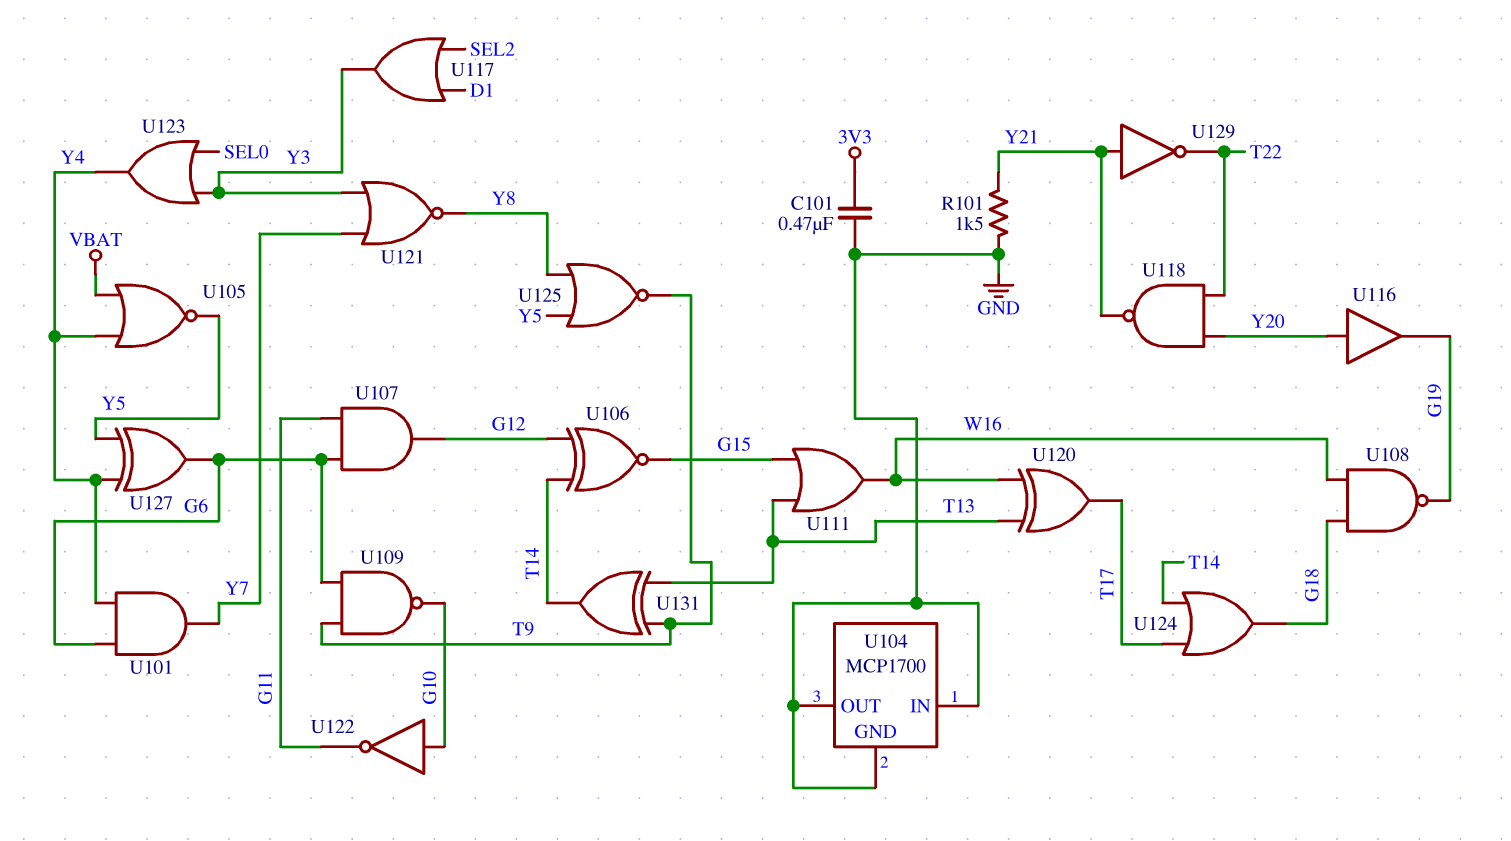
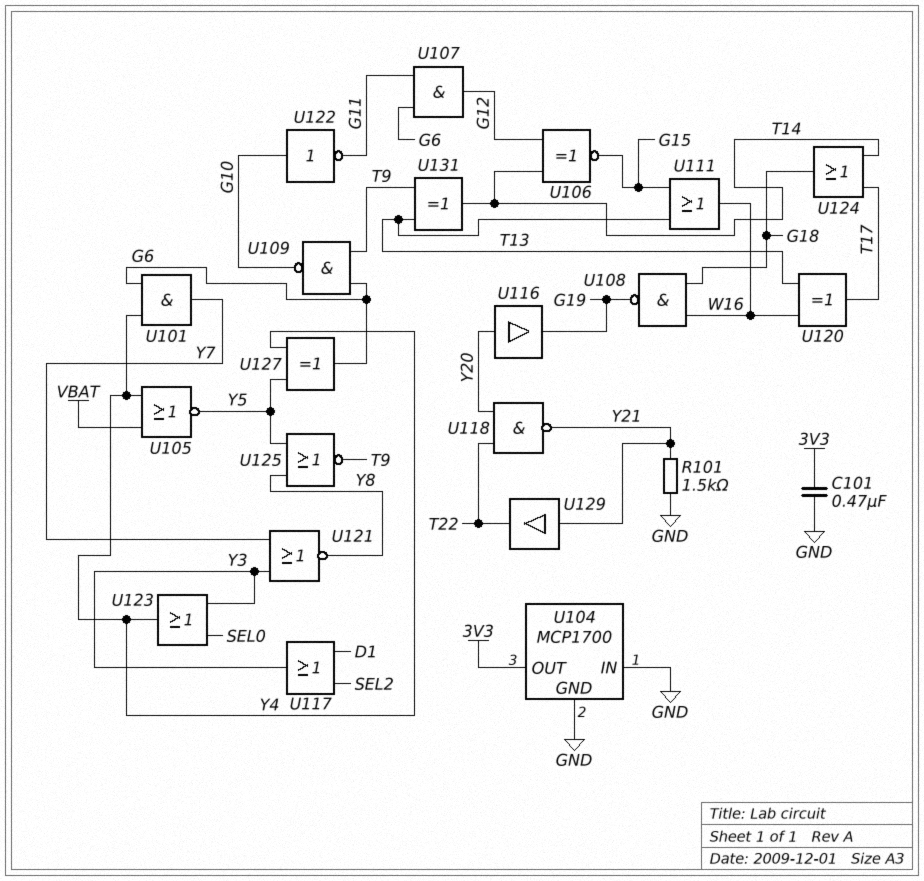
U104 pin OUT: GND -> 3V3
U129: NOT (in Y21, out T22) -> buffer (in Y21, out T22)

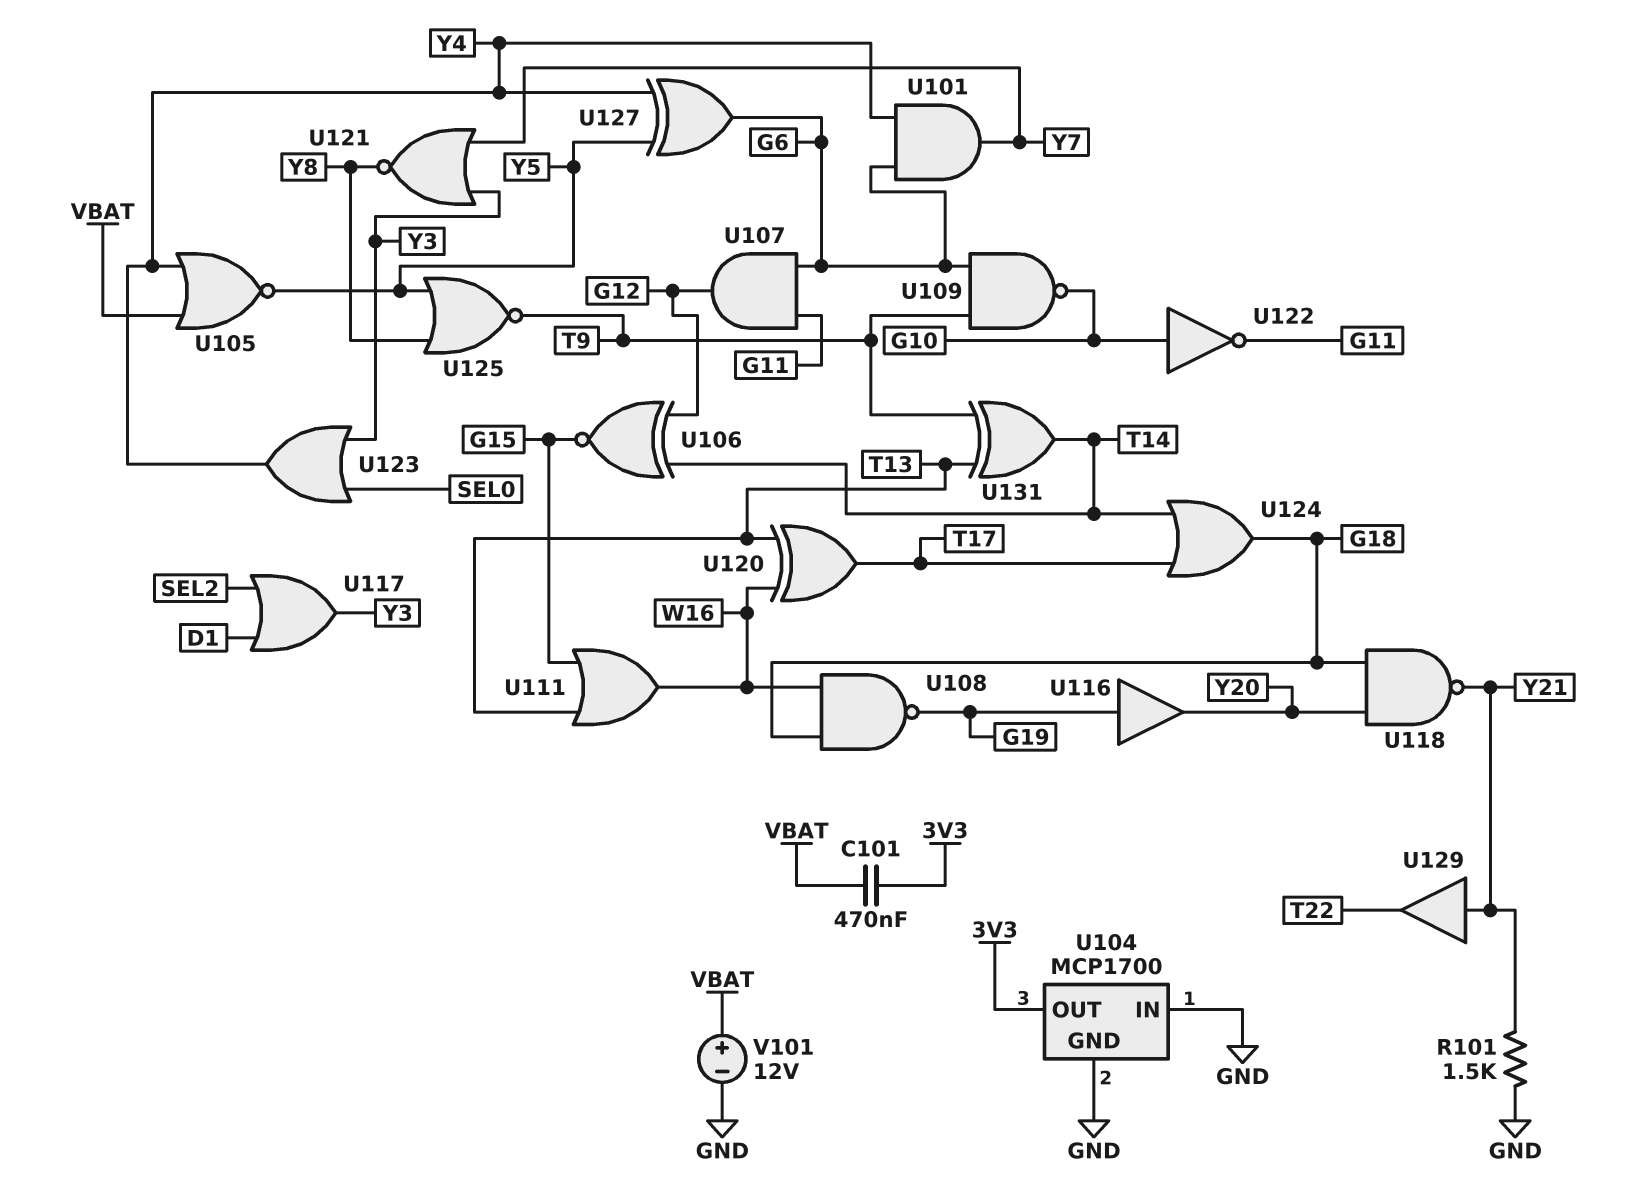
C101: 470nF (3V3, GND) -> 470nF (3V3, VBAT)
U116: buffer (in Y20, out G19) -> buffer (in G19, out Y20)
U118: NAND (in T22, in Y20, out Y21) -> NAND (in G18, in Y20, out Y21)
V101: none -> 12V (plus VBAT, minus GND)

